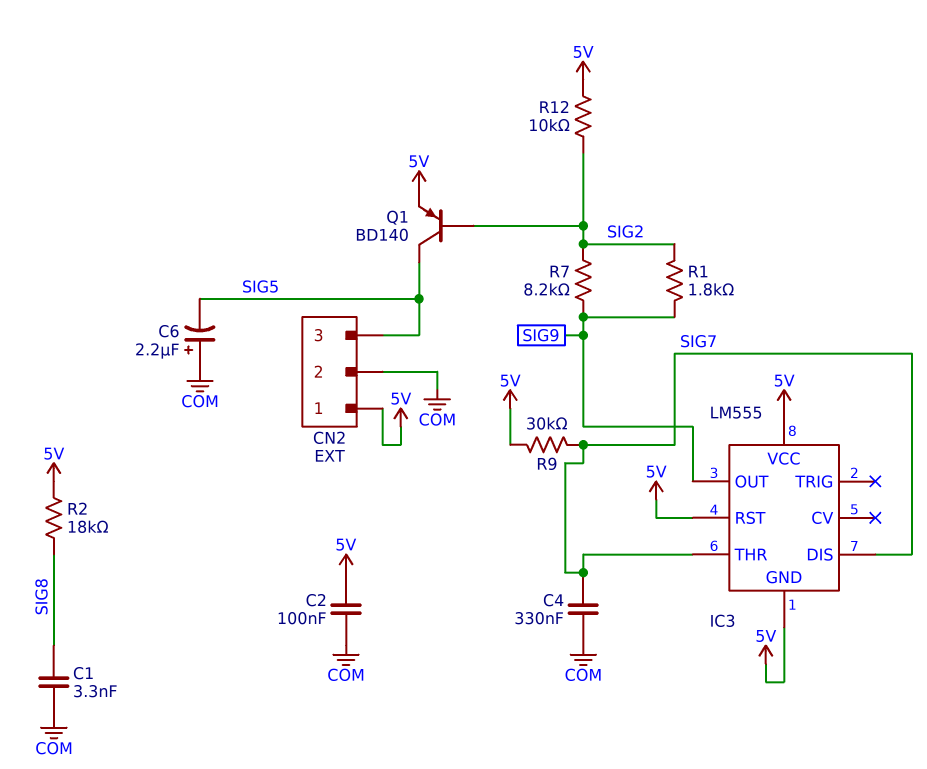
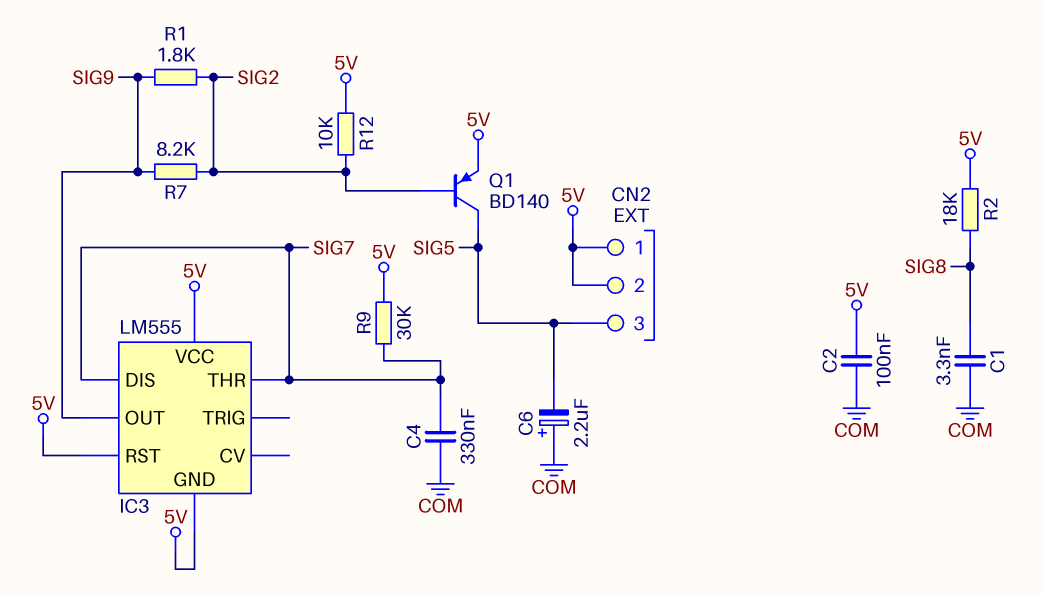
CN2 pin 2: COM -> 5V

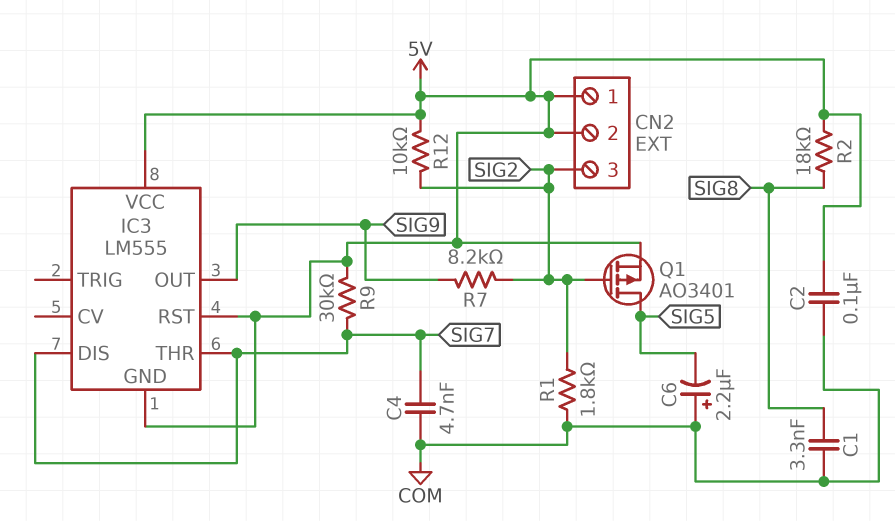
C4: 330nF (COM, SIG7) -> 4.7nF (COM, SIG7)
CN2 pin 3: SIG5 -> SIG2
Q1: PNP BD140 (B SIG2, C SIG5, E 5V) -> PMOS AO3401 (G SIG2, D SIG5, S 5V)
R1: 1.8k (SIG2, SIG9) -> 1.8k (COM, SIG2)

